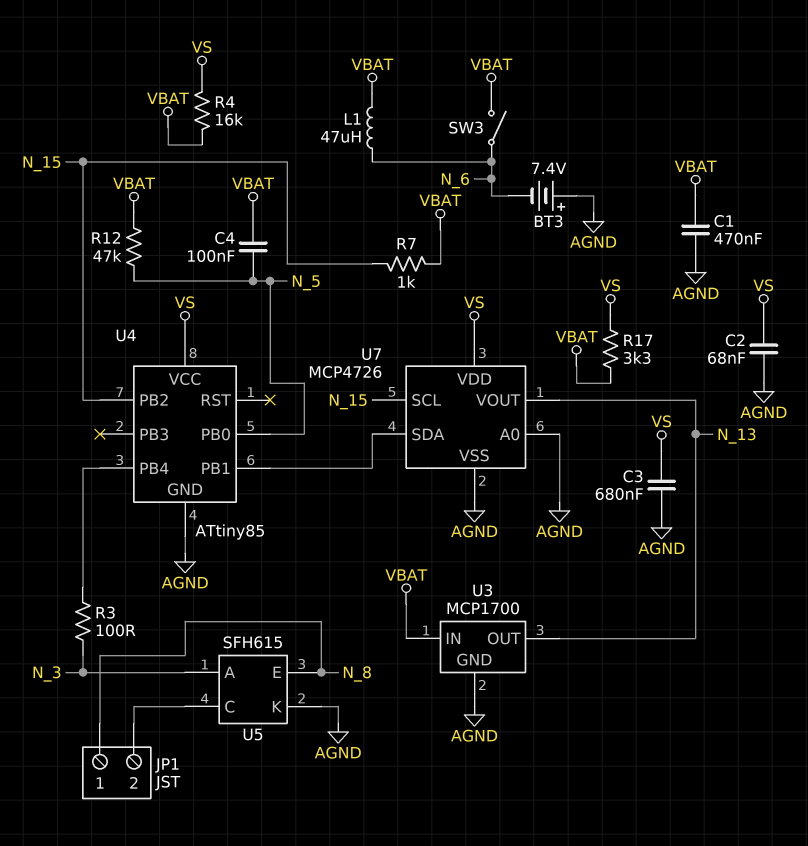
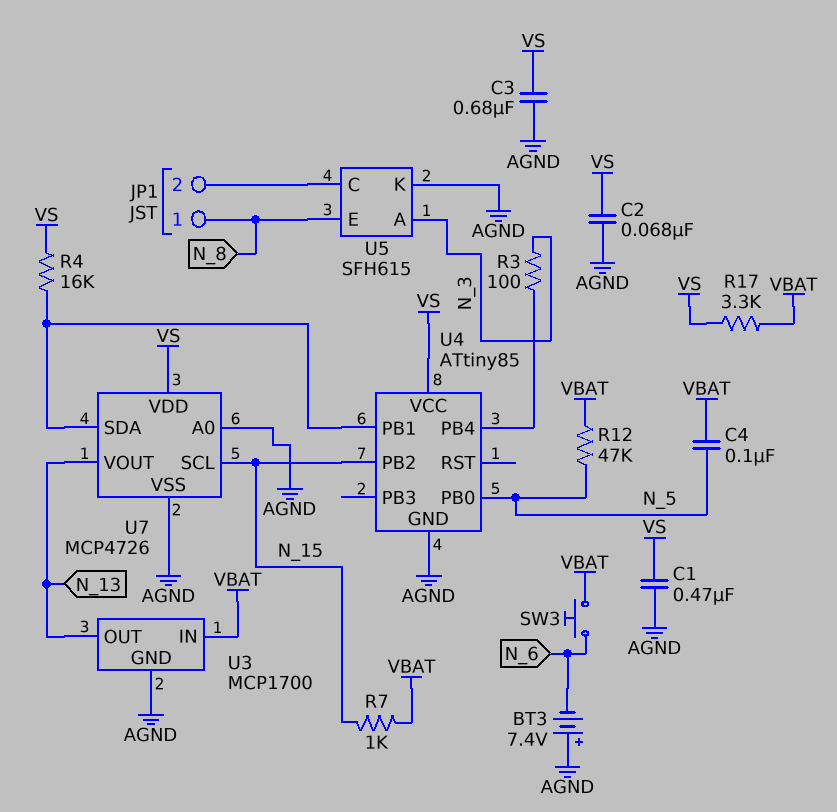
C1: 470nF (AGND, VBAT) -> 470nF (AGND, VS)
L1: 47uH (N_6, VBAT) -> none
R4: 16k (VBAT, VS) -> 16k (U4/PB1, VS)
SW3: switch (N_6, VBAT) -> button (N_6, VBAT)

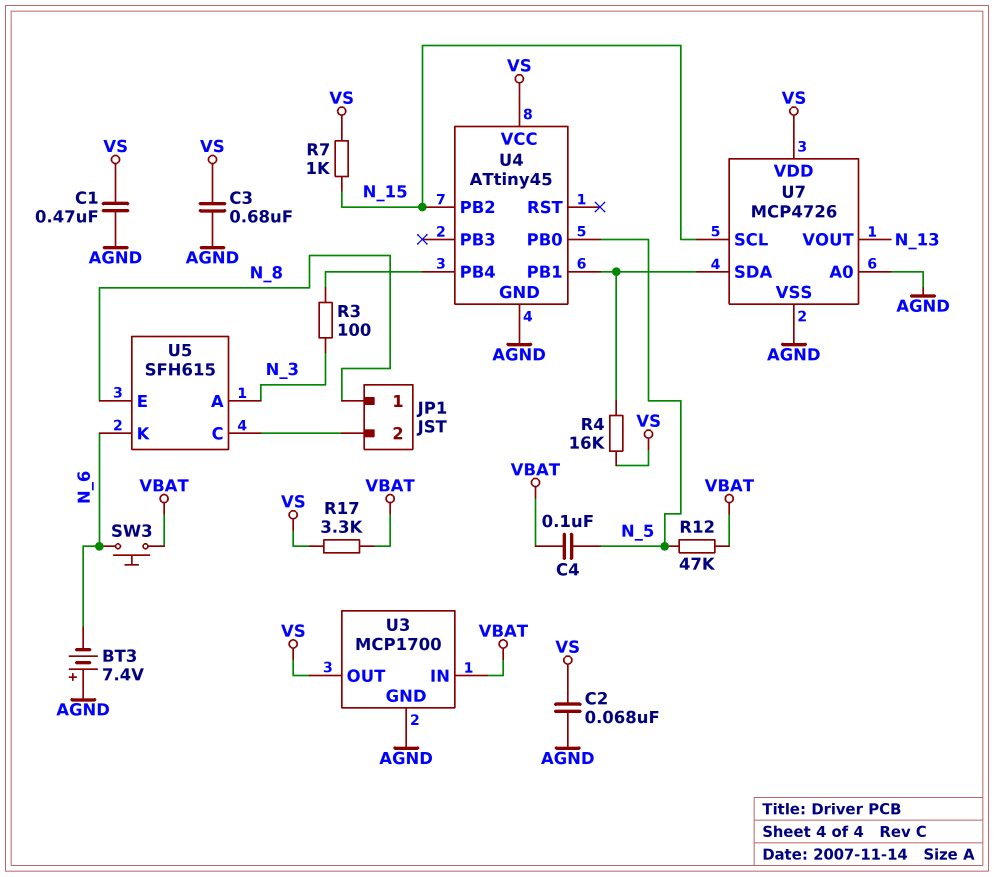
R7: 1k (N_15, VBAT) -> 1k (N_15, VS)
U3 pin OUT: N_13 -> VS
U4: ATtiny85 -> ATtiny45
U5 pin K: AGND -> N_6

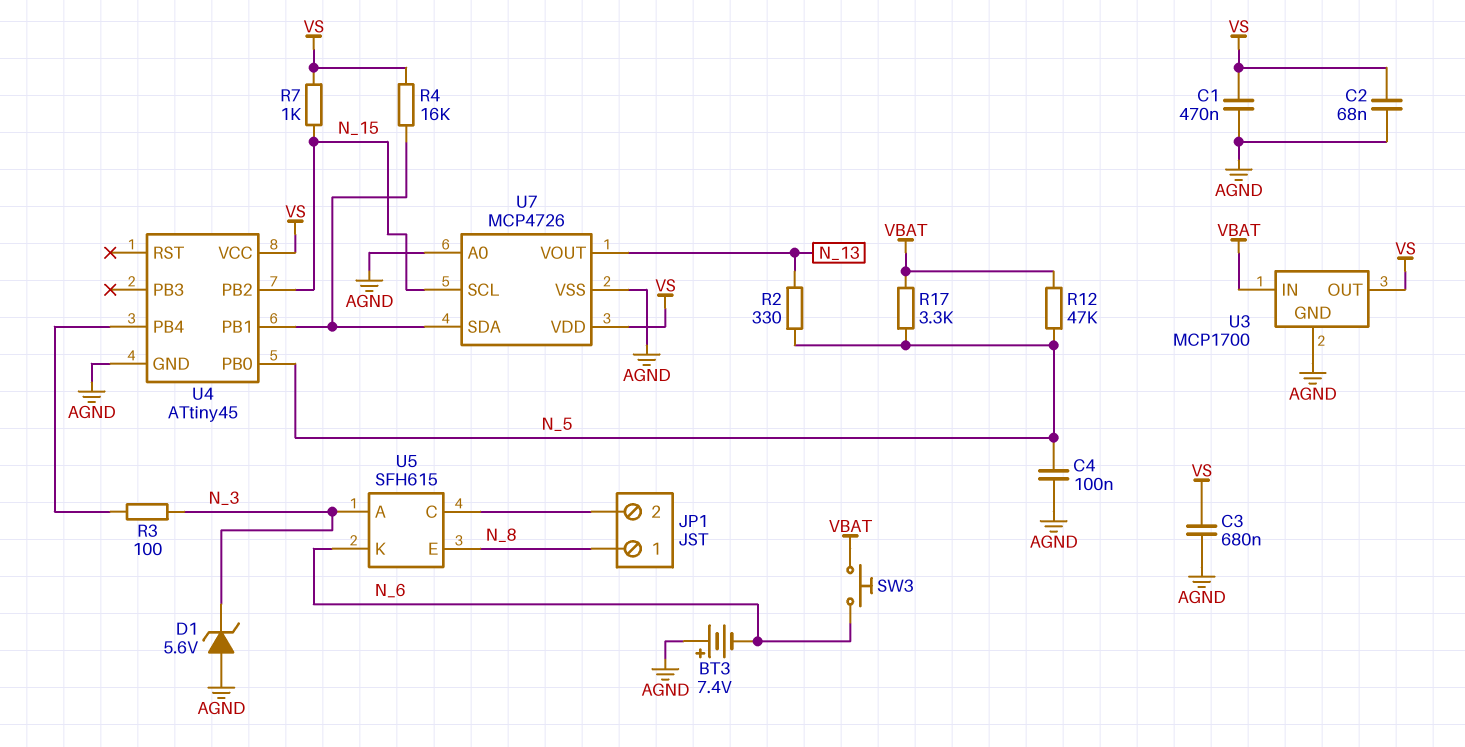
C4: 100nF (N_5, VBAT) -> 100nF (AGND, N_5)
D1: none -> zener 5.6V (A AGND, K N_3)
R2: none -> 330 (N_5, N_13)
R17: 3.3k (VBAT, VS) -> 3.3k (N_5, VBAT)

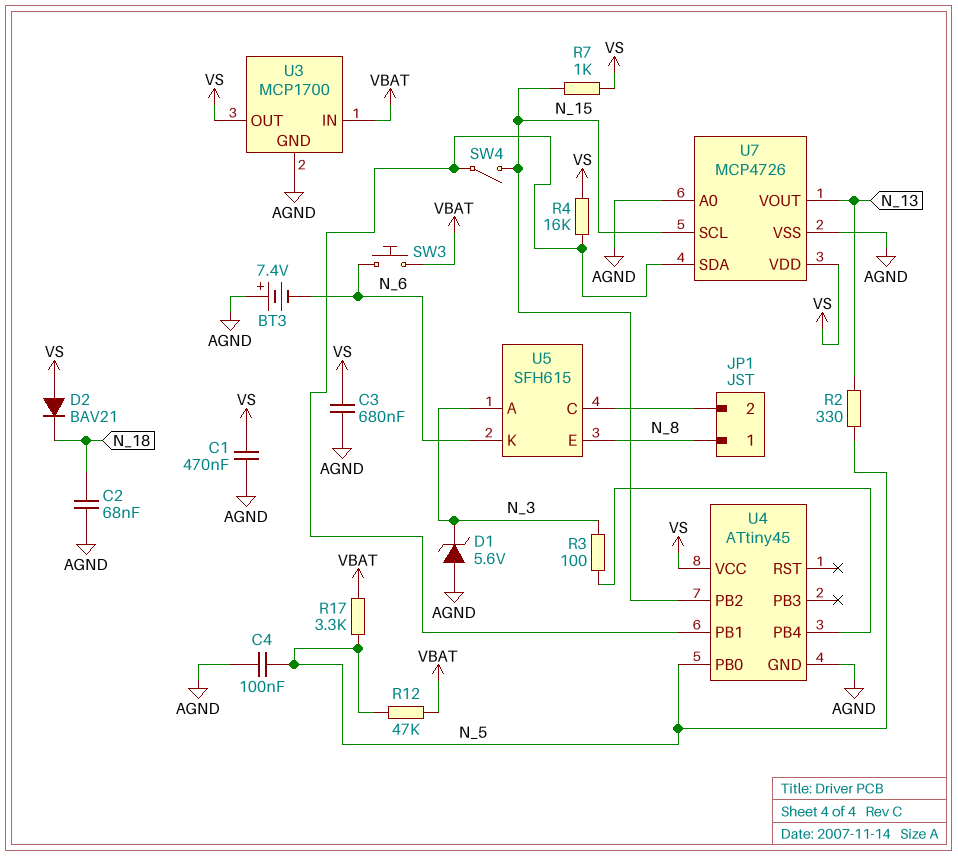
C2: 68nF (AGND, VS) -> 68nF (AGND, N_18)
D2: none -> diode BAV21 (A VS, K N_18)
SW4: none -> switch (N_15, U4/PB1)

